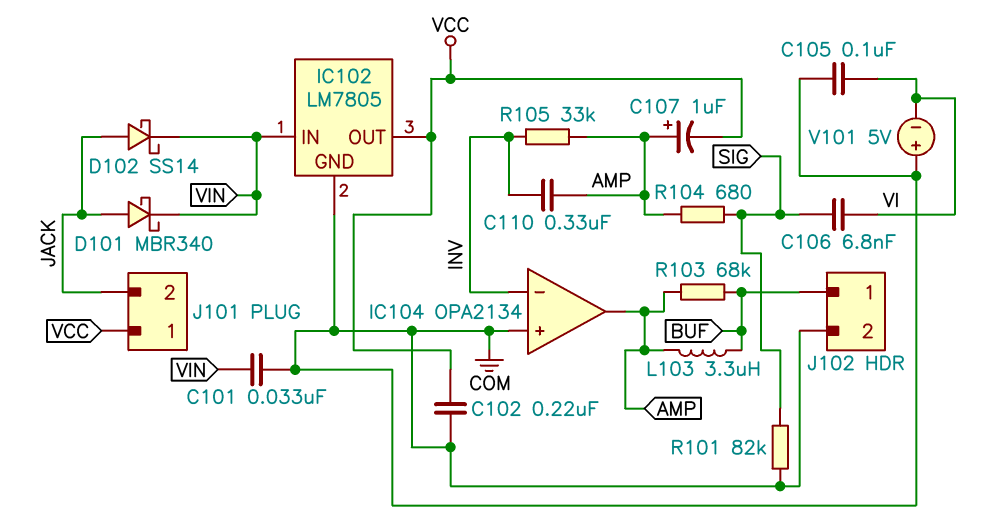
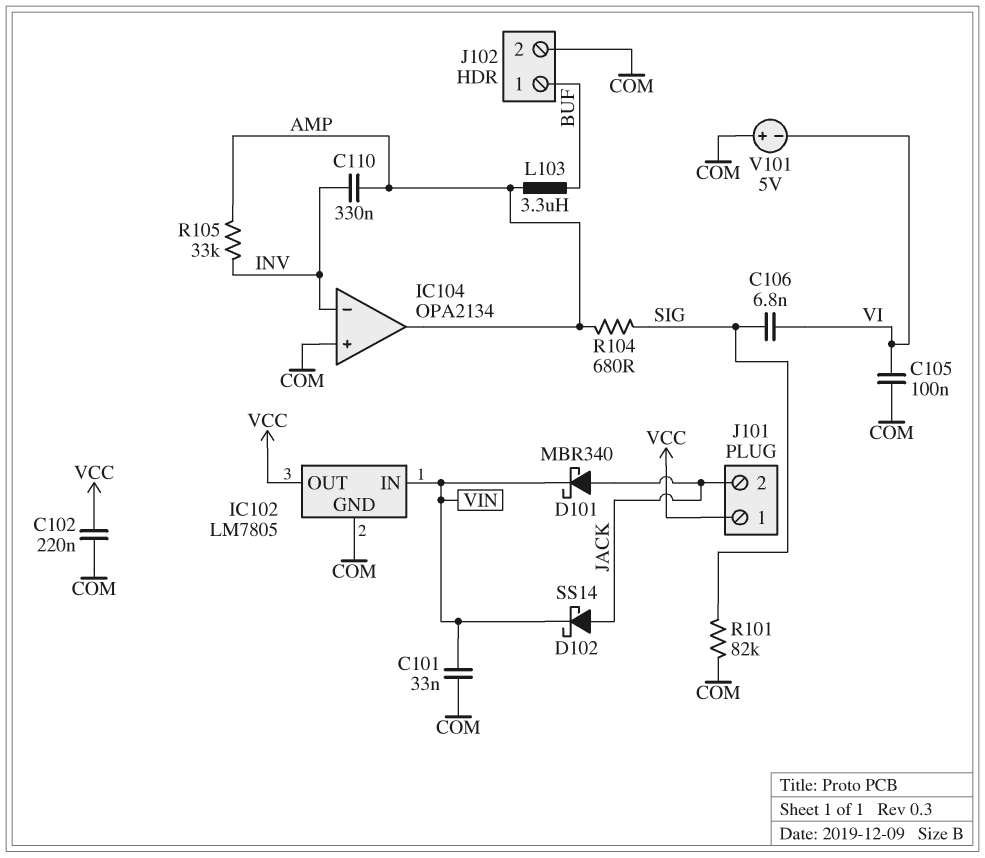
C107: 1uF (plus AMP, minus VCC) -> none
R103: 68k (AMP, BUF) -> none

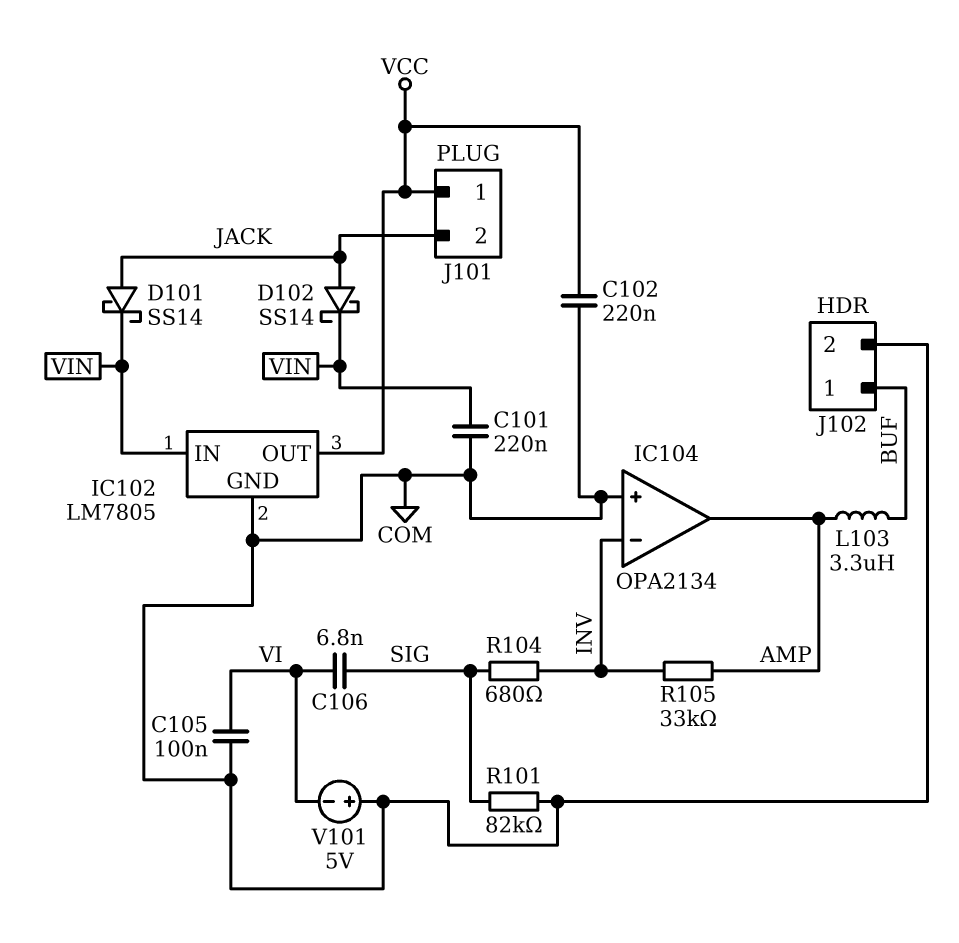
C101: 33nF (COM, VIN) -> 220nF (COM, VIN)
C110: 330nF (AMP, INV) -> none
D101: schottky MBR340 (A JACK, K VIN) -> schottky SS14 (A JACK, K VIN)
R104: 680 (AMP, SIG) -> 680 (INV, SIG)

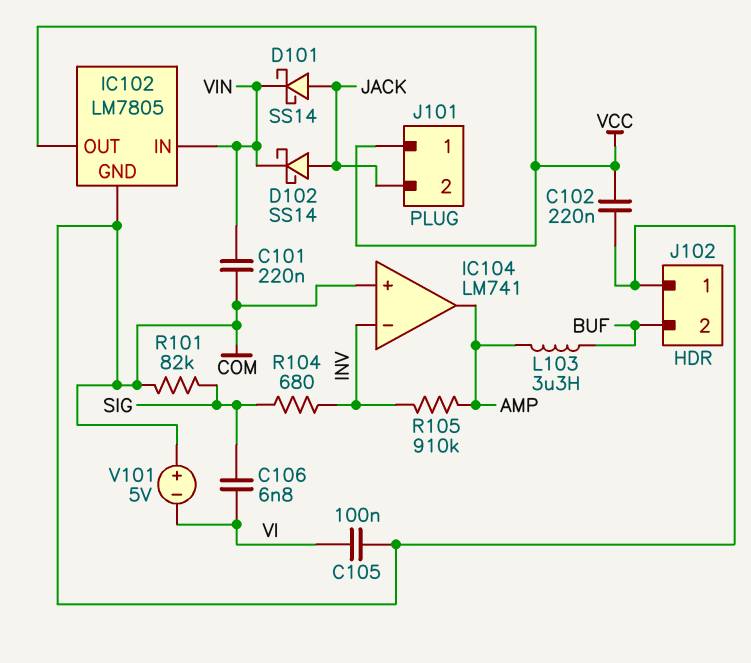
IC104: OPA2134 -> LM741
J102 pin 1: BUF -> COM
J102 pin 2: COM -> BUF
R105: 33k (AMP, INV) -> 910k (AMP, INV)

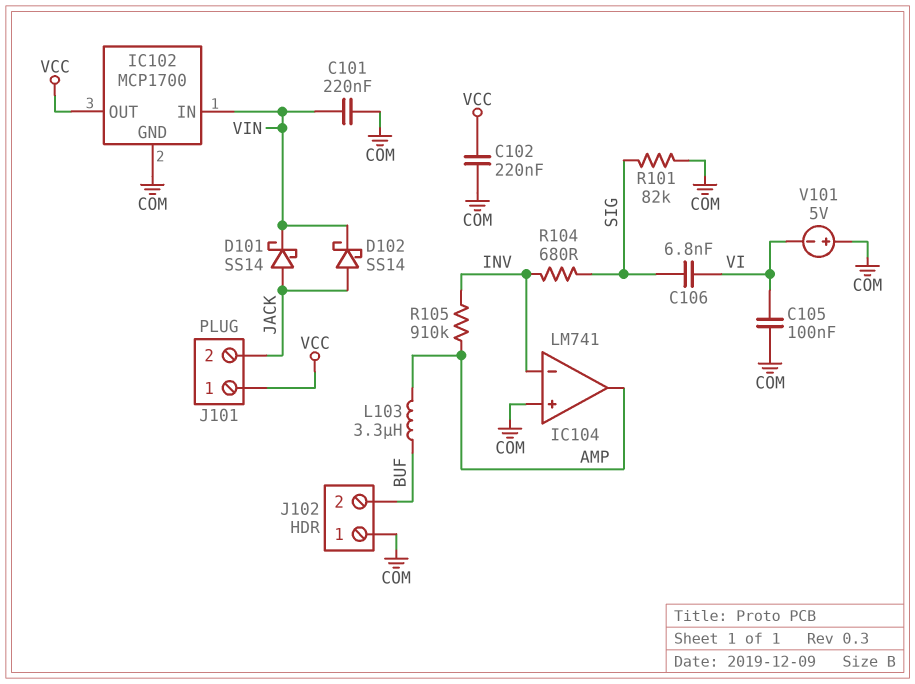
IC102: LM7805 -> MCP1700

